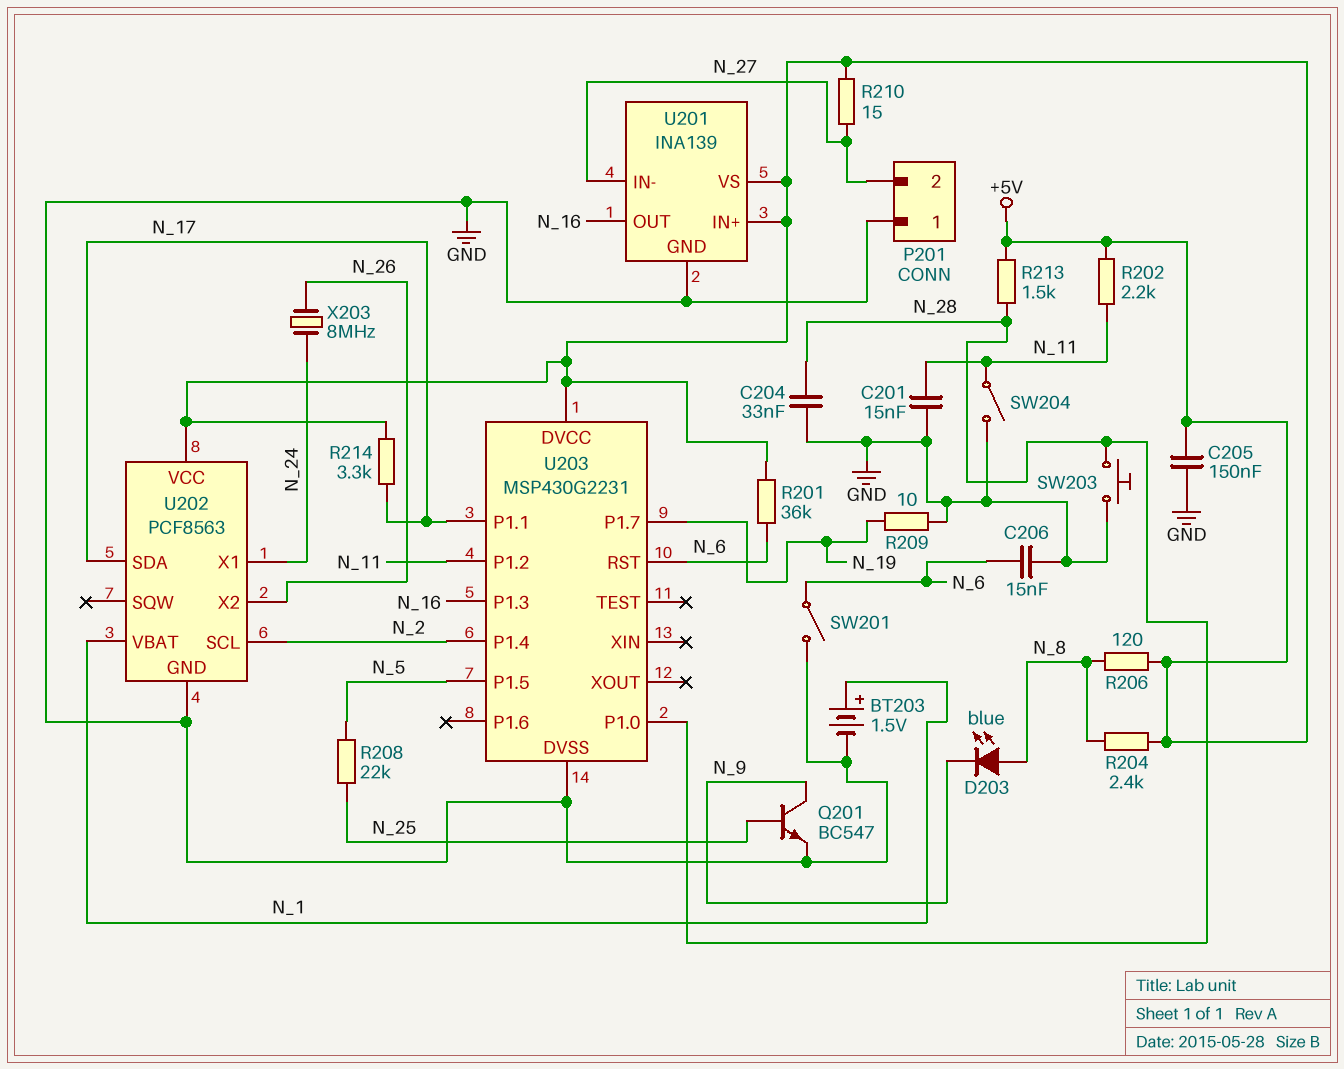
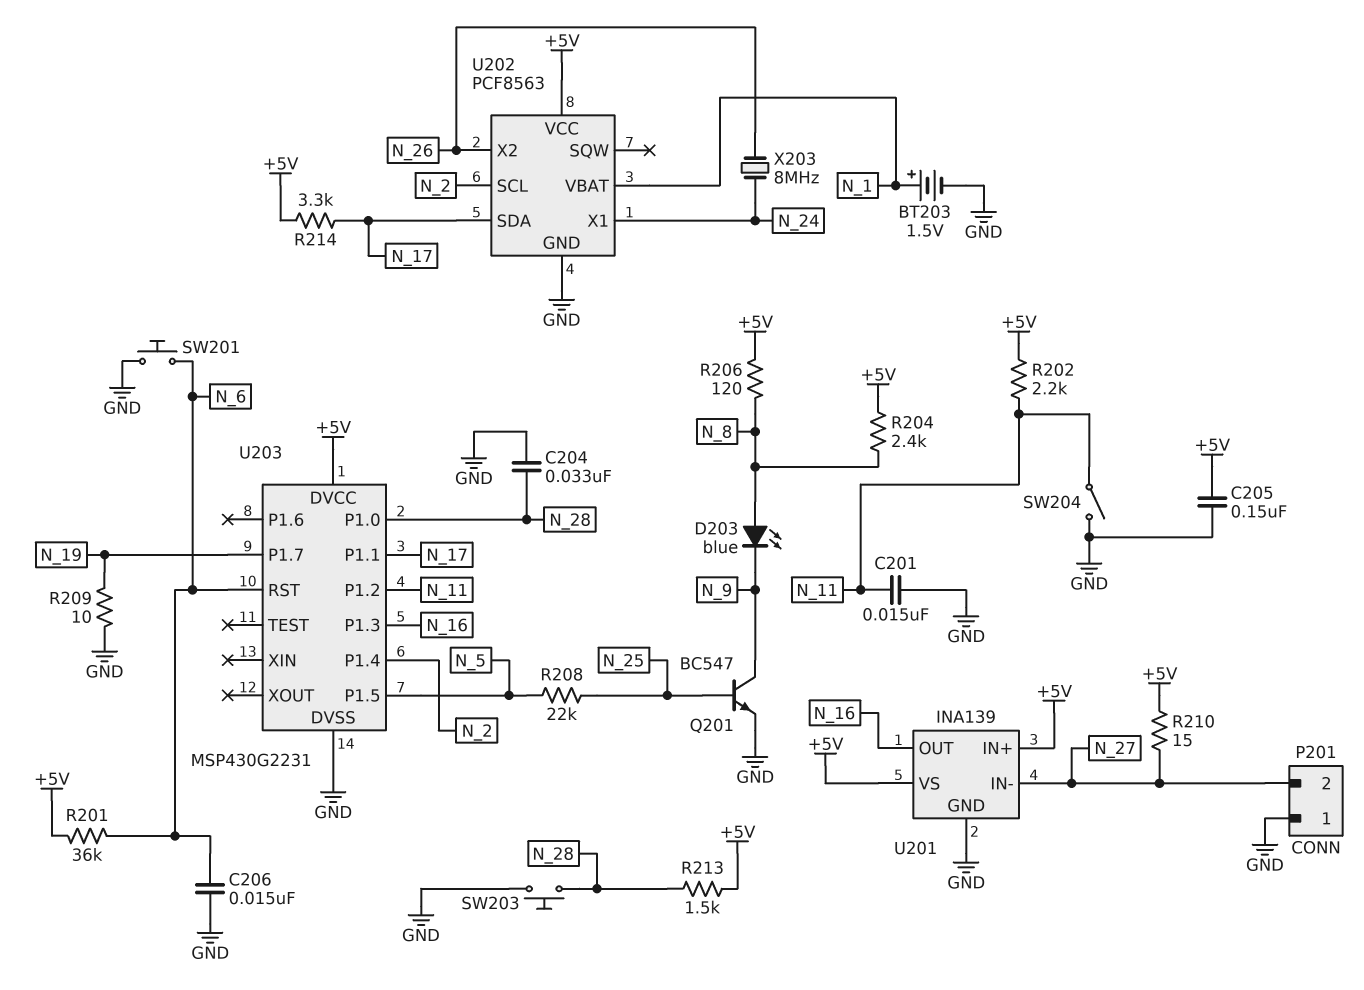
SW201: switch (GND, N_6) -> button (GND, N_6)

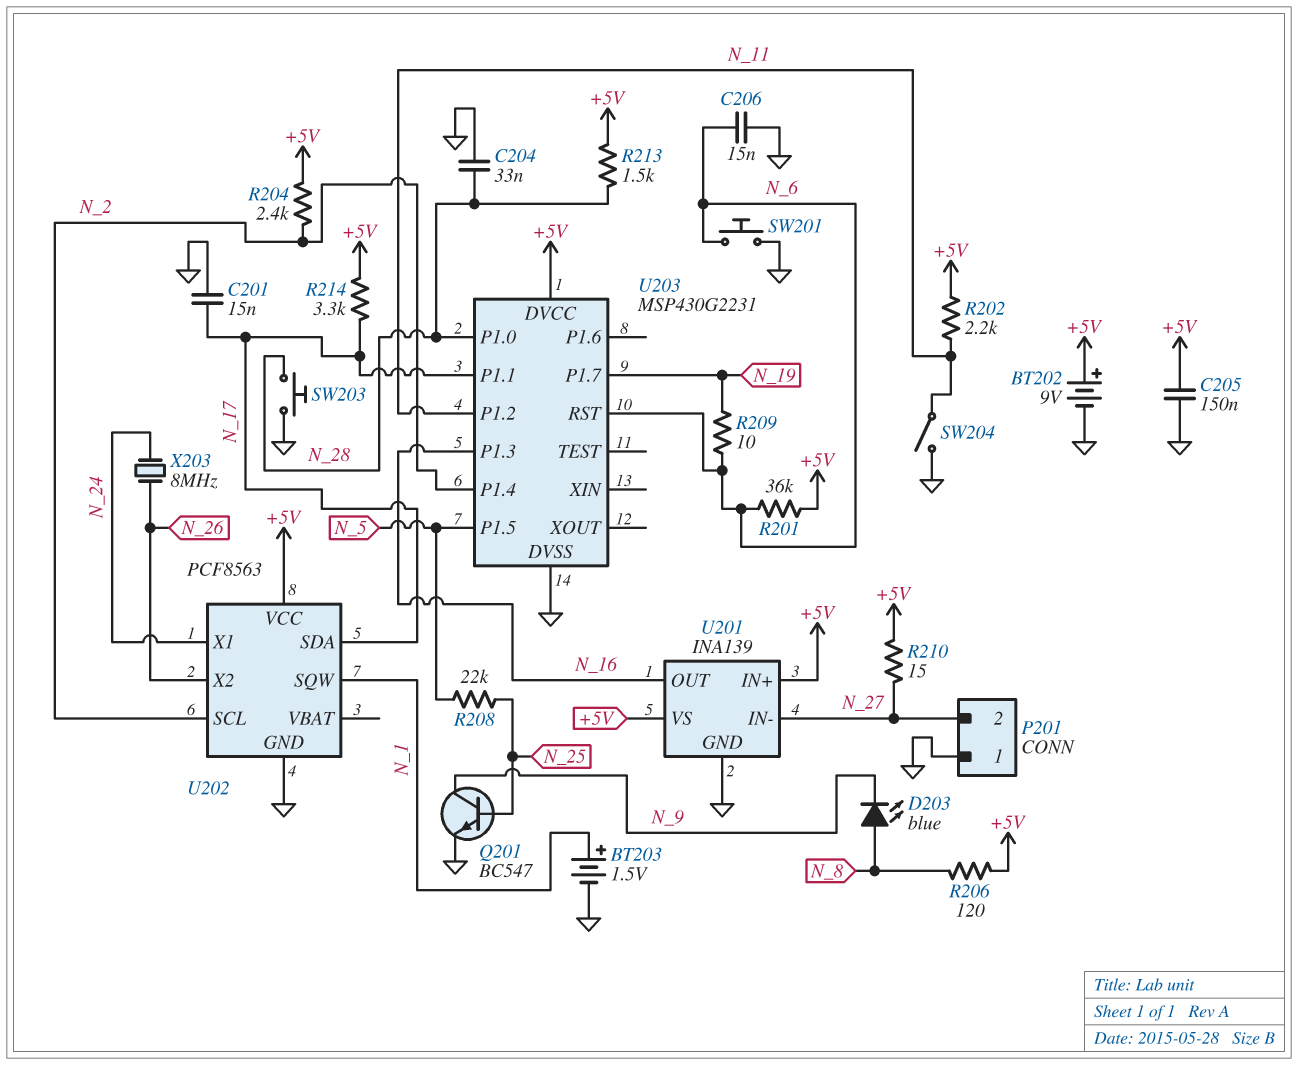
BT202: none -> 9V (plus +5V, minus GND)
C201: 15nF (GND, N_11) -> 15nF (GND, N_17)
R204: 2.4k (+5V, N_8) -> 2.4k (+5V, N_2)
R209: 10 (GND, N_19) -> 10 (N_6, N_19)
U202 pin SQW: none -> N_1
U202 pin VBAT: N_1 -> none

